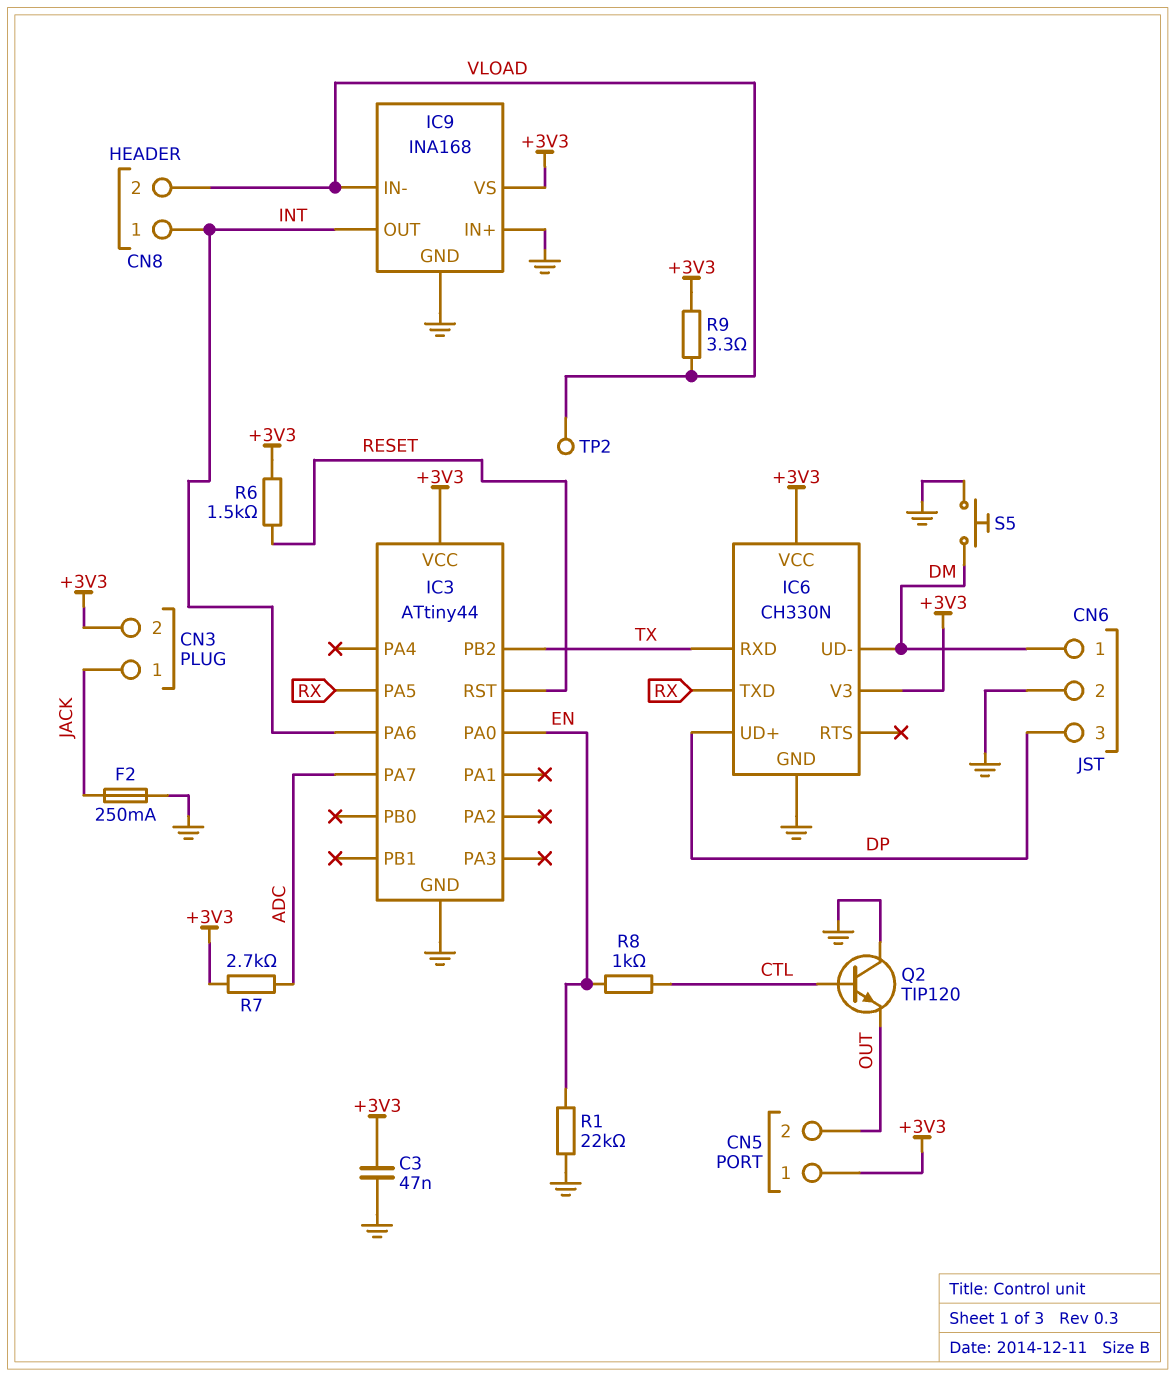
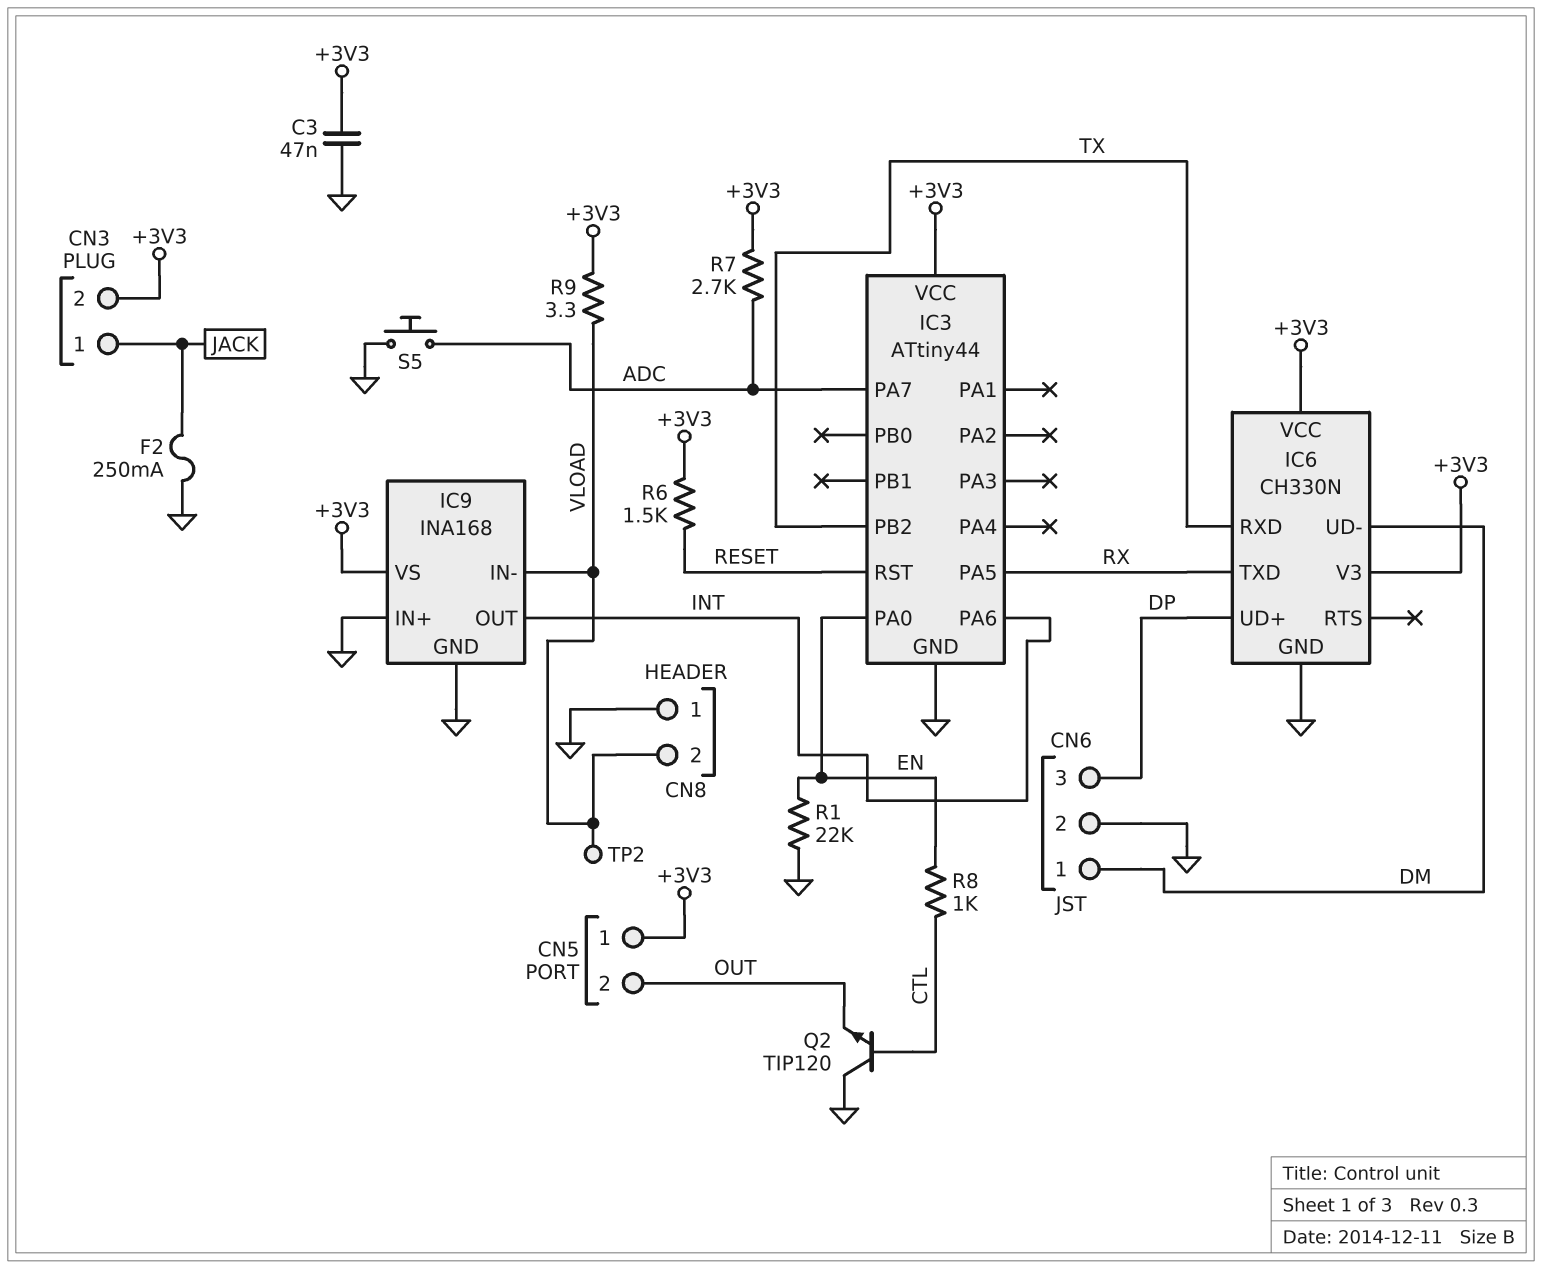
CN8 pin 1: INT -> GND
S5: button (DM, GND) -> button (ADC, GND)

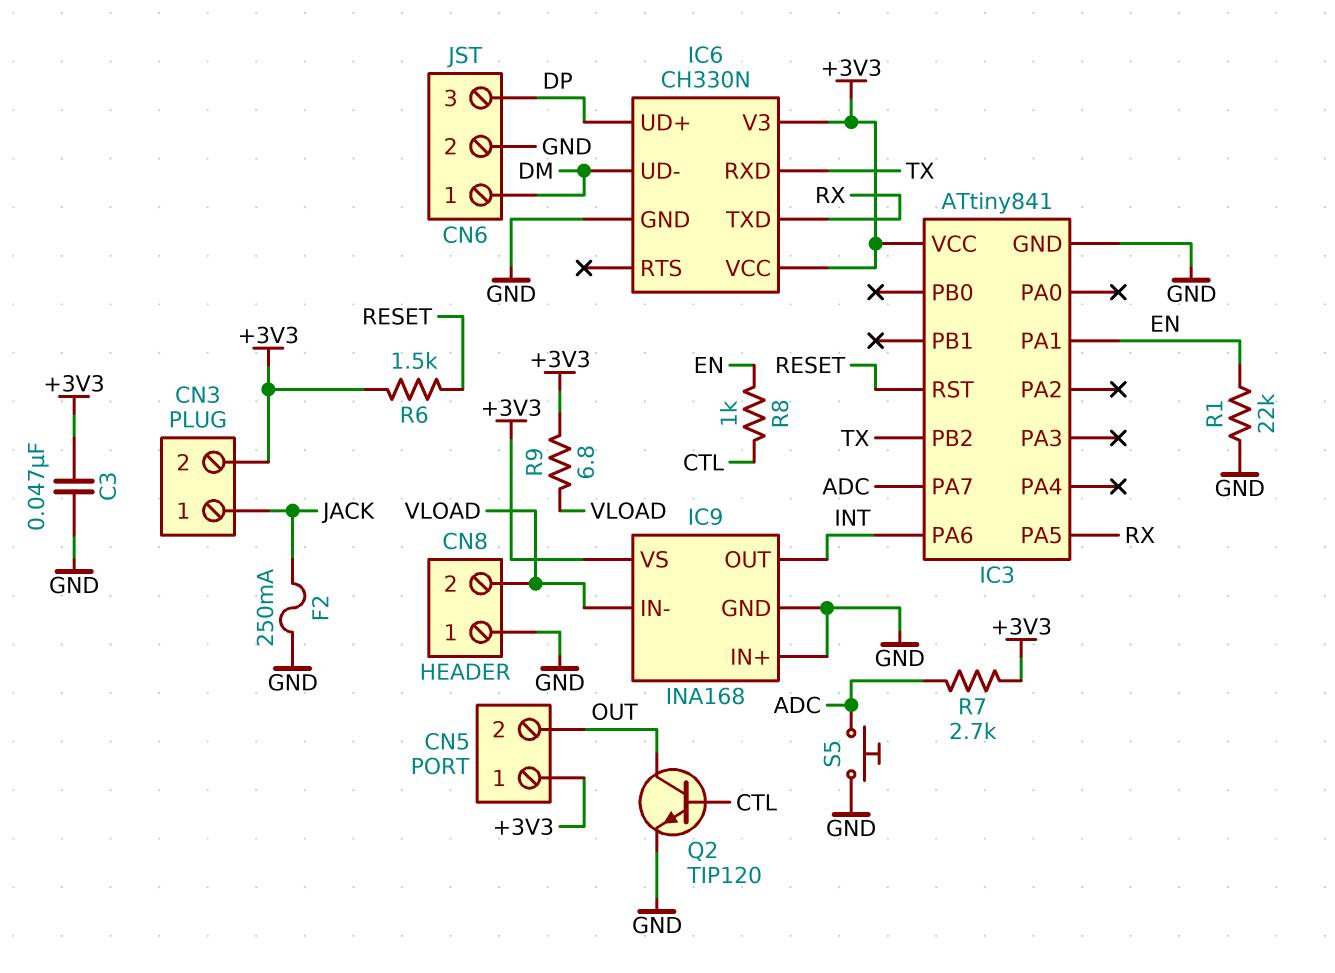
IC3: ATtiny44 -> ATtiny841
IC3 pin PA0: EN -> none
IC3 pin PA1: none -> EN
Q2: NPN TIP120 (B CTL, C GND, E OUT) -> NPN TIP120 (B CTL, C OUT, E GND)
R9: 3.3 (+3V3, VLOAD) -> 6.8 (+3V3, VLOAD)
TP2: test point (VLOAD) -> none

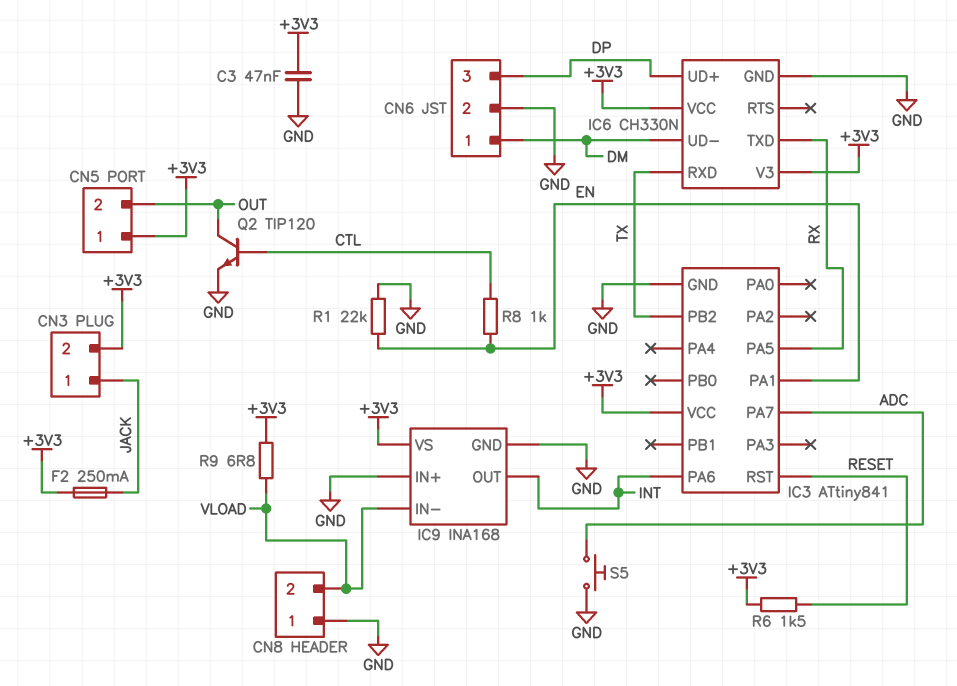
F2: 250mA (GND, JACK) -> 250mA (+3V3, JACK)
R7: 2.7k (+3V3, ADC) -> none

